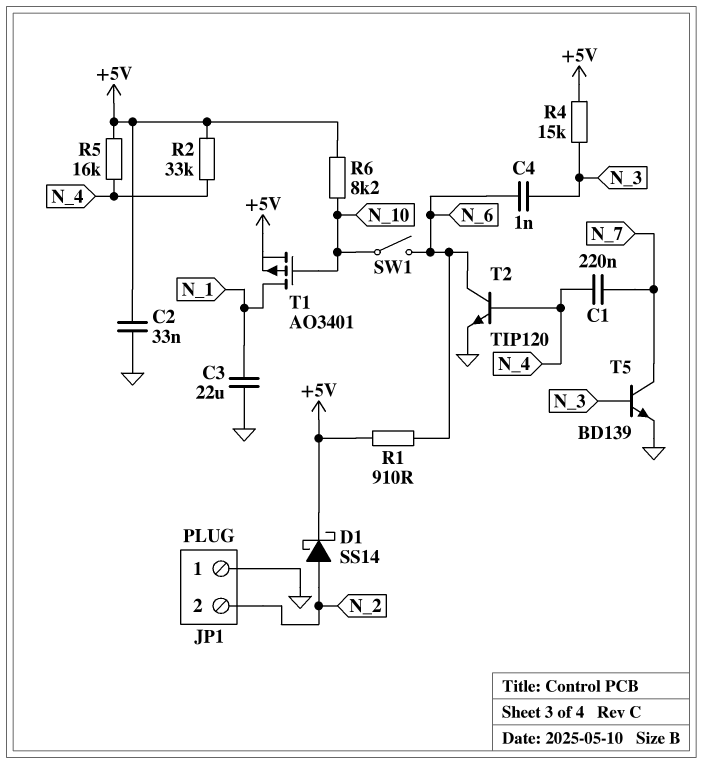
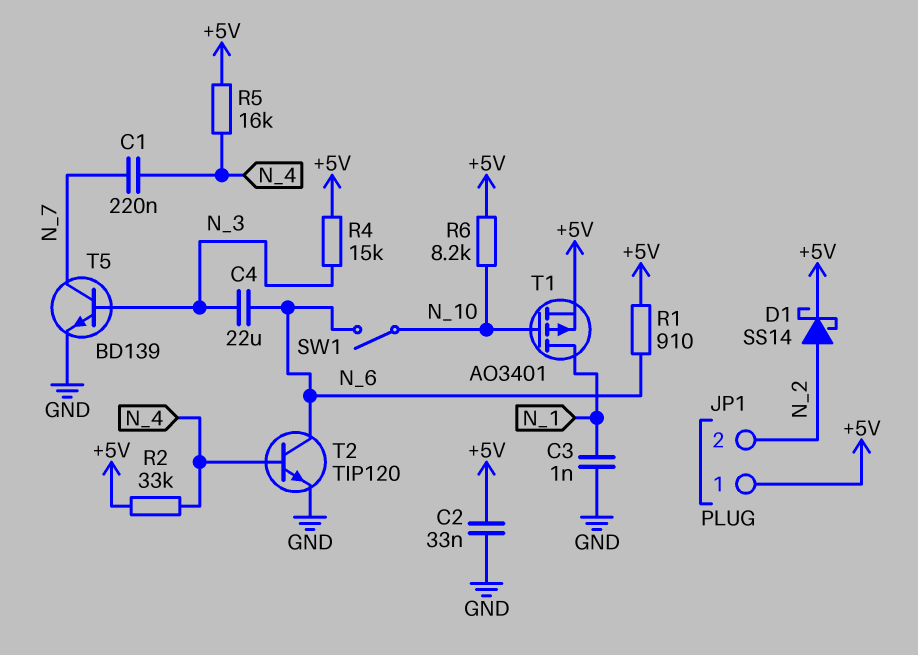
C3: 22uF (GND, N_1) -> 1nF (GND, N_1)
C4: 1nF (N_3, N_6) -> 22uF (N_3, N_6)
JP1 pin 1: GND -> +5V

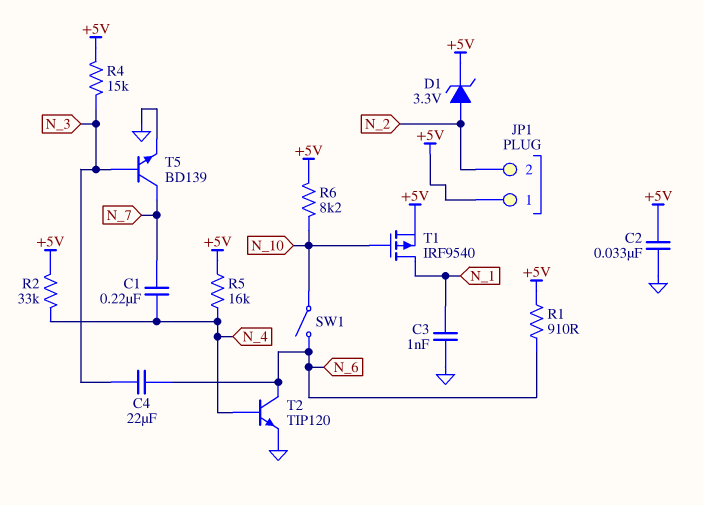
D1: schottky SS14 (A N_2, K +5V) -> zener 3.3V (A N_2, K +5V)
T1: PMOS AO3401 (G N_10, D N_1, S +5V) -> PMOS IRF9540 (G N_10, D N_1, S +5V)

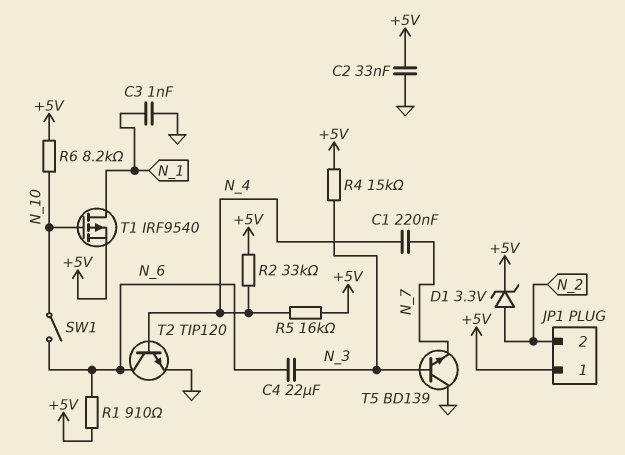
T5: NPN BD139 (B N_3, C N_7, E GND) -> NPN BD139 (B N_3, C GND, E N_7)

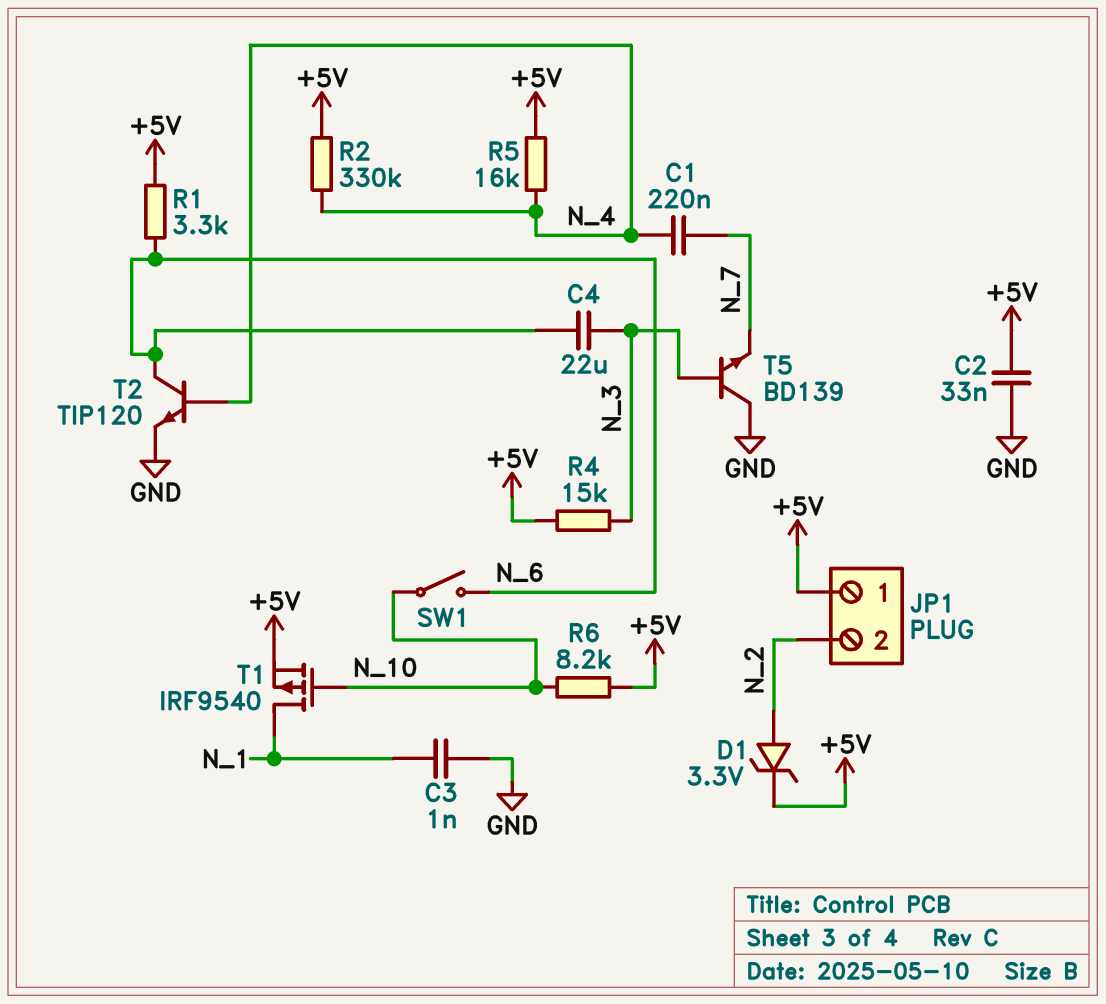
R1: 910 (+5V, N_6) -> 3.3k (+5V, N_6)
R2: 33k (+5V, N_4) -> 330k (+5V, N_4)

